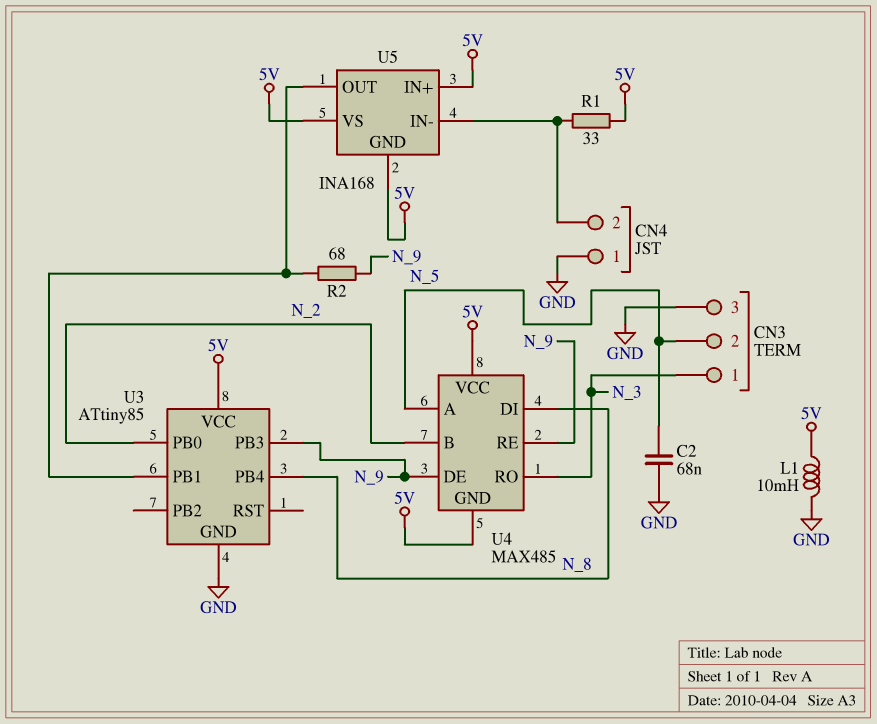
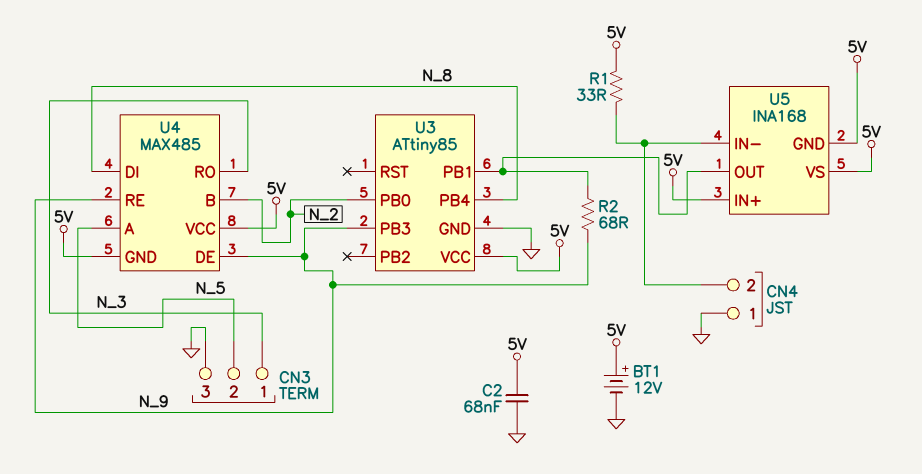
BT1: none -> 12V (plus 5V, minus GND)
C2: 68nF (GND, N_5) -> 68nF (5V, GND)
L1: 10mH (5V, GND) -> none

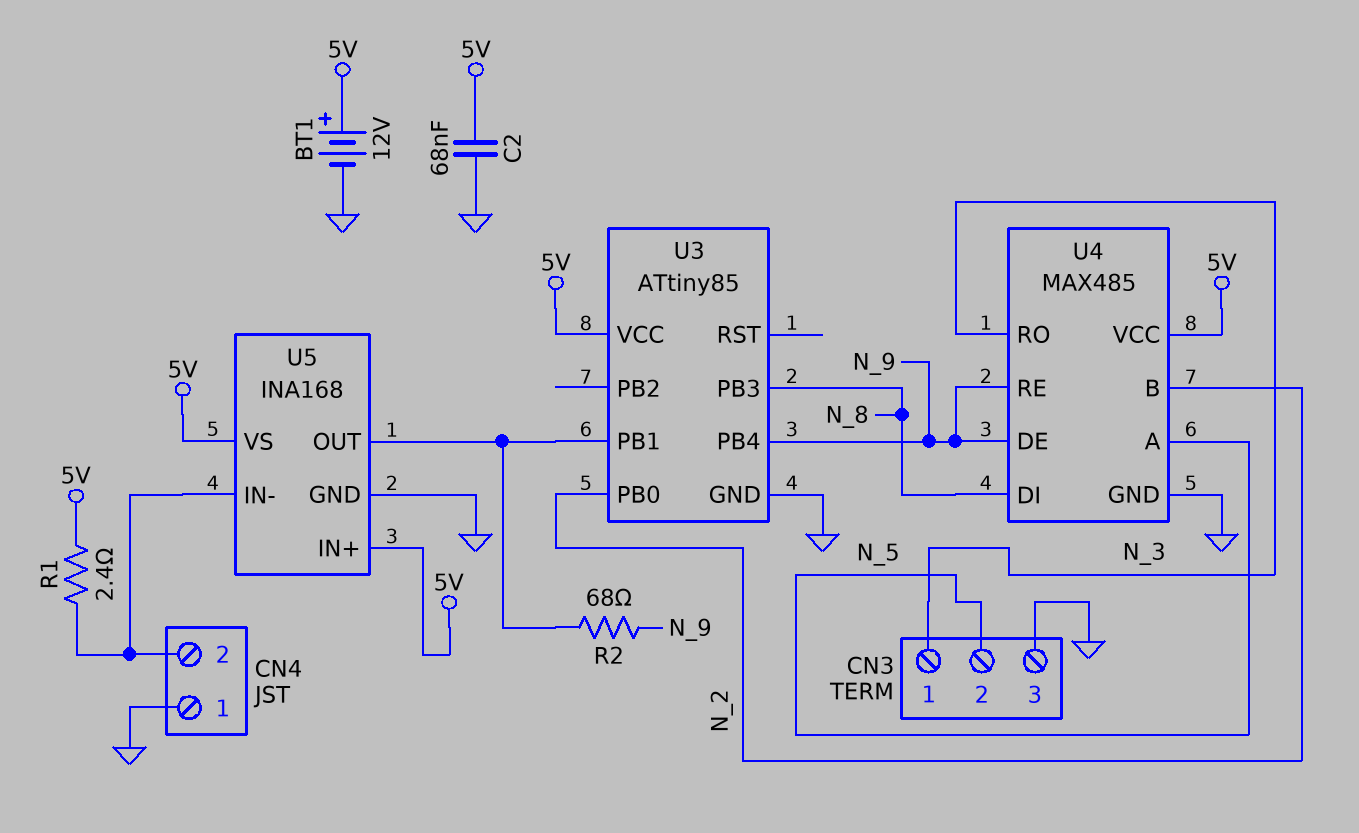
R1: 33 (5V, CN4/2) -> 2.4 (5V, CN4/2)
U3 pin PB3: N_9 -> N_8
U3 pin PB4: N_8 -> N_9
U4 pin GND: 5V -> GND
U5 pin GND: 5V -> GND

